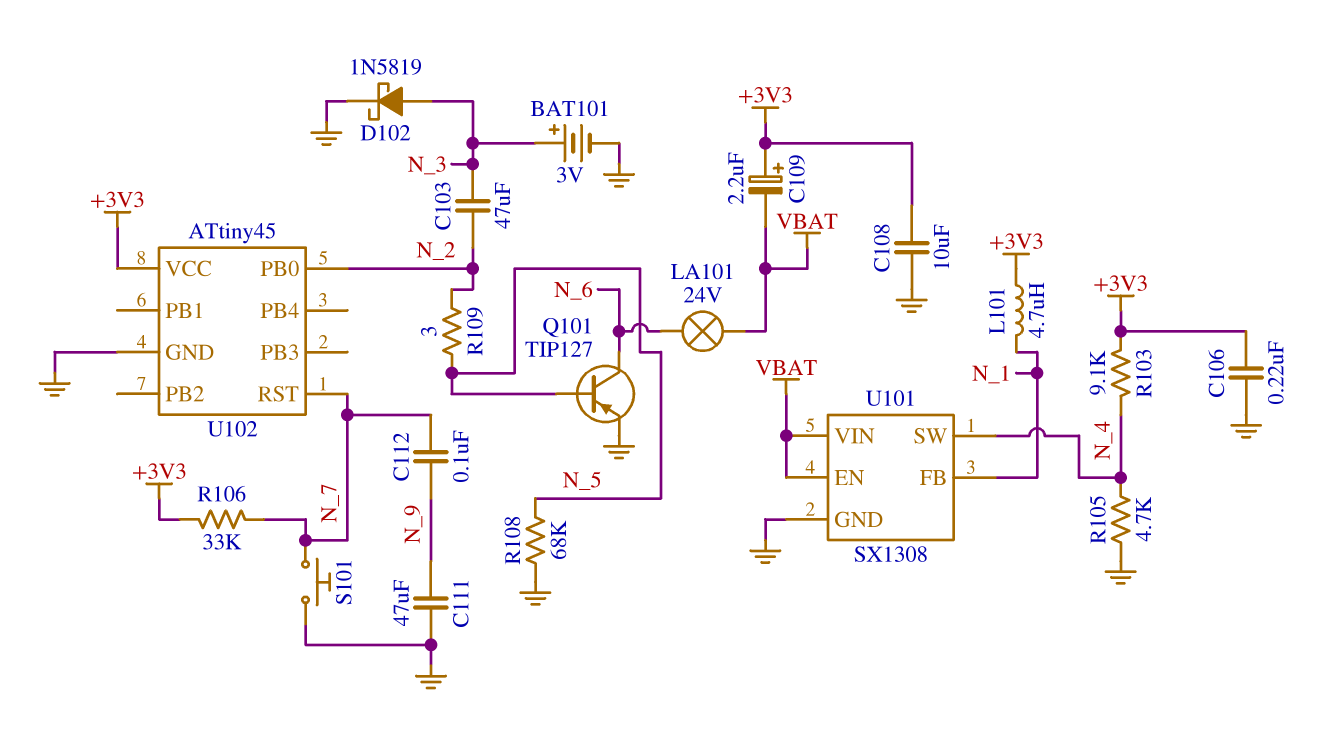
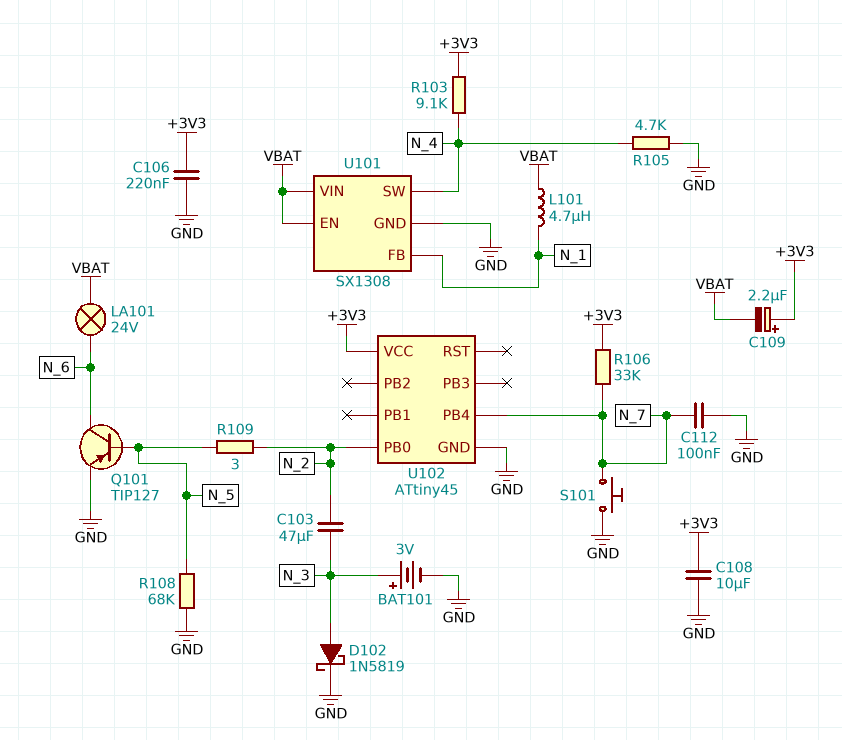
C111: 47uF (GND, N_9) -> none
C112: 100nF (N_7, N_9) -> 100nF (GND, N_7)
L101: 4.7uH (+3V3, N_1) -> 4.7uH (N_1, VBAT)
U102 pin PB4: none -> N_7
U102 pin RST: N_7 -> none

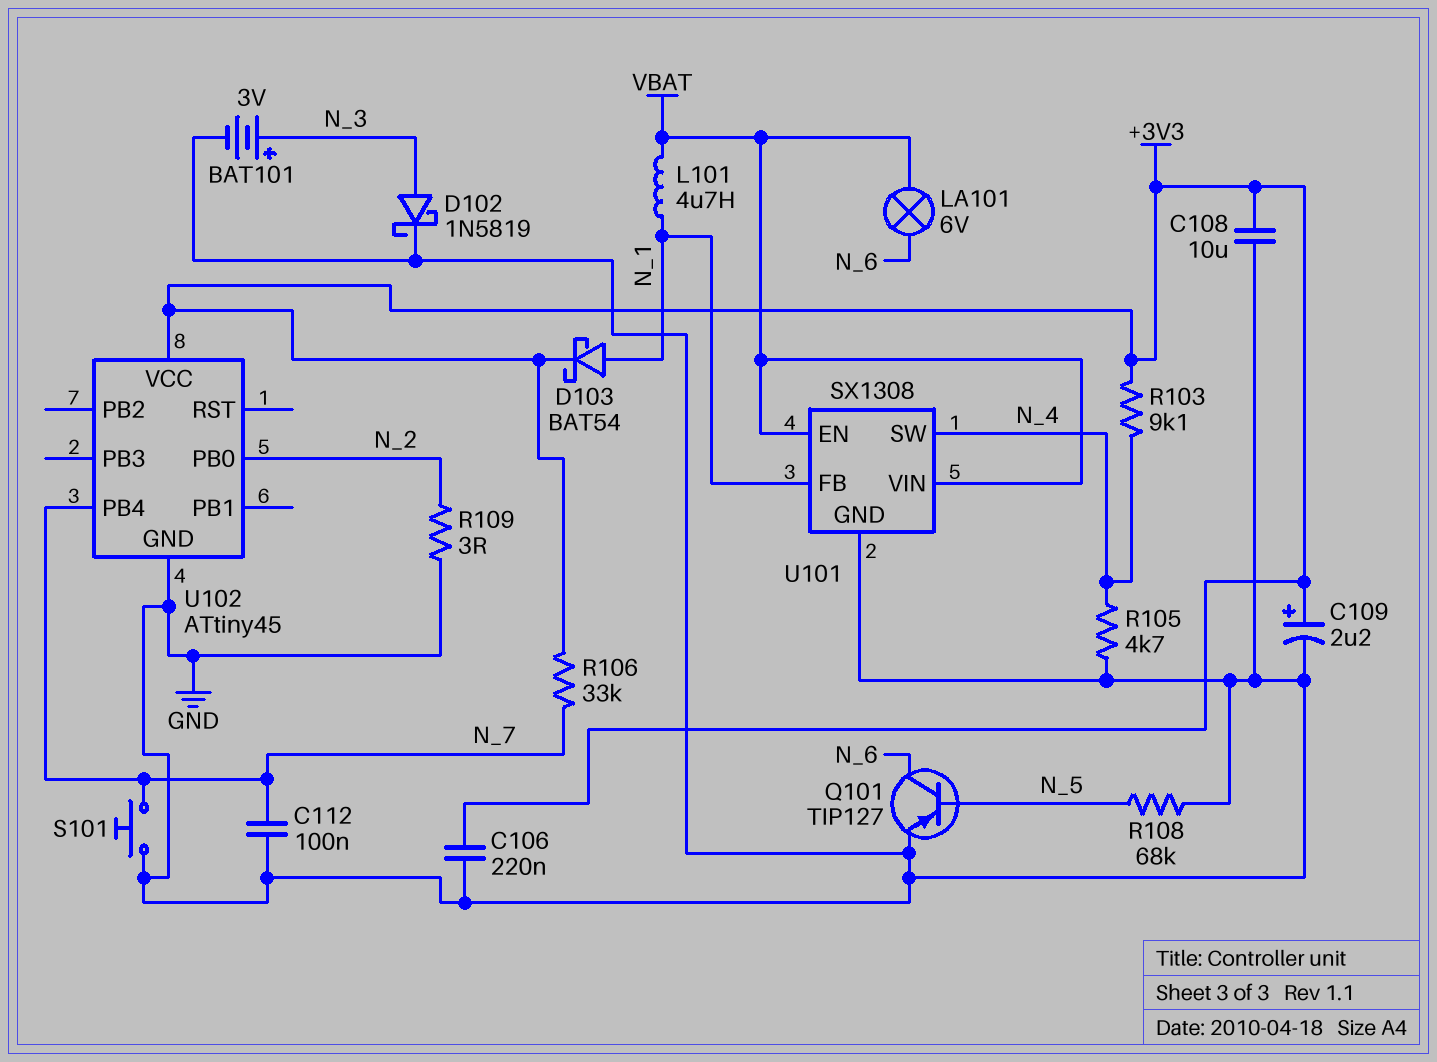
C103: 47uF (N_2, N_3) -> none
C109: 2.2uF (plus +3V3, minus VBAT) -> 2.2uF (plus +3V3, minus GND)
D103: none -> schottky BAT54 (A N_1, K +3V3)
LA101: lamp 24V (N_6, VBAT) -> lamp 6V (N_6, VBAT)
R109: 3 (N_2, N_5) -> 3 (GND, N_2)

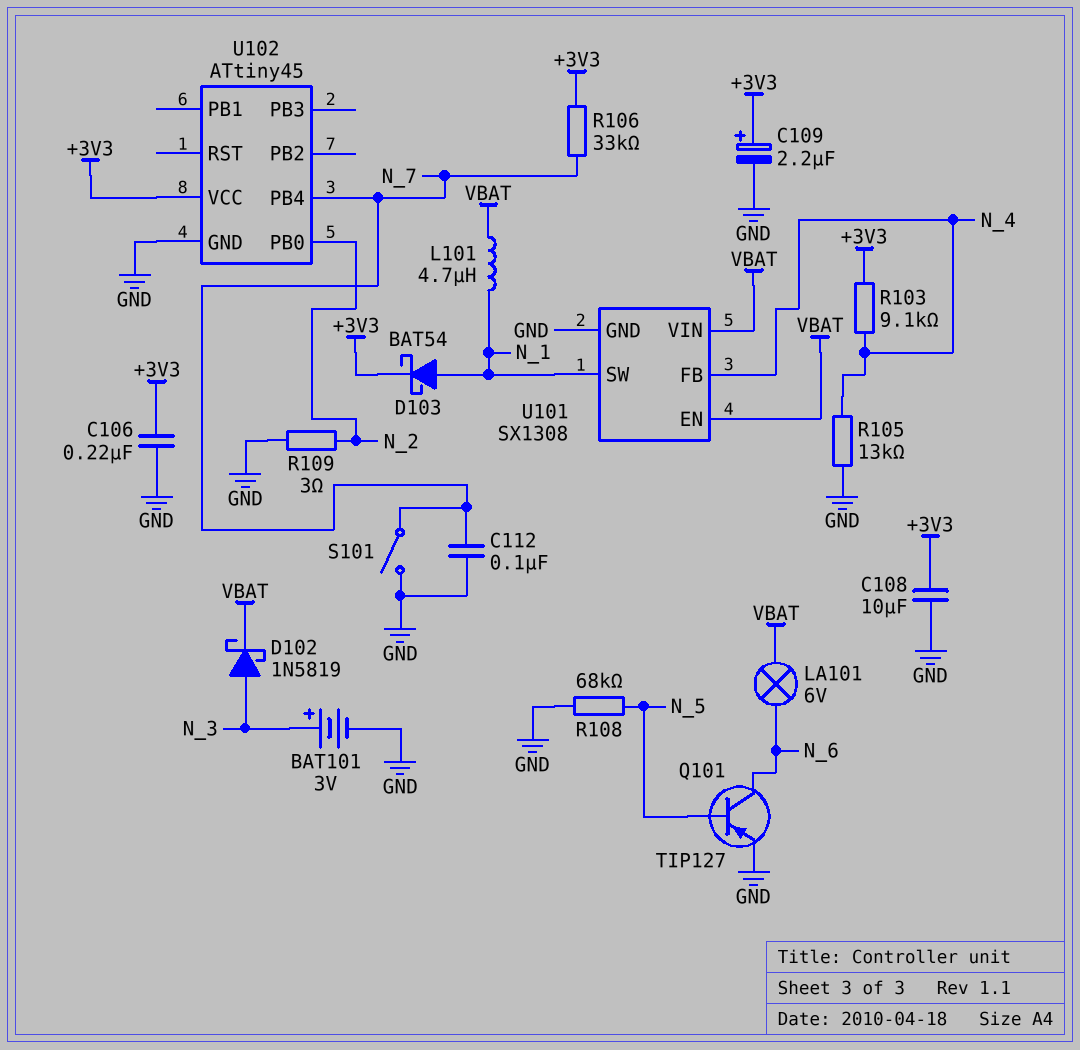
D102: schottky 1N5819 (A N_3, K GND) -> schottky 1N5819 (A N_3, K VBAT)
R105: 4.7k (GND, N_4) -> 13k (GND, N_4)
S101: button (GND, N_7) -> switch (GND, N_7)
U101 pin FB: N_1 -> N_4
U101 pin SW: N_4 -> N_1

